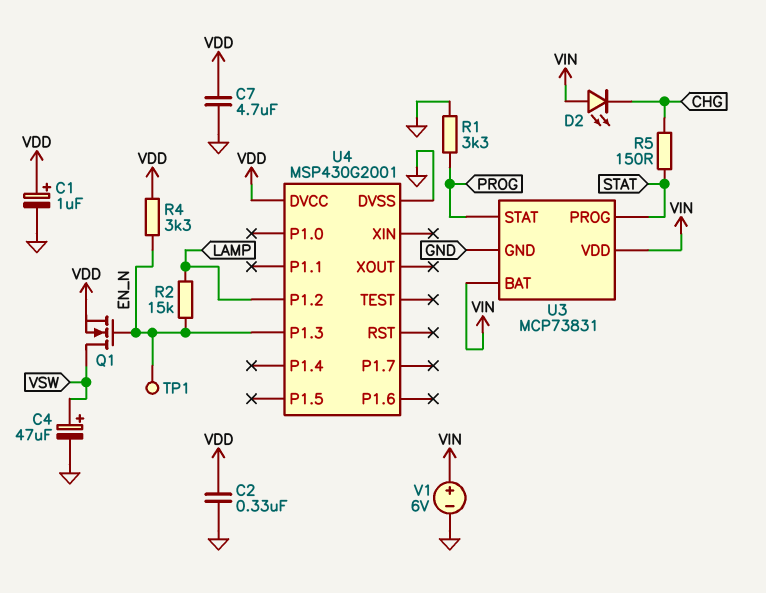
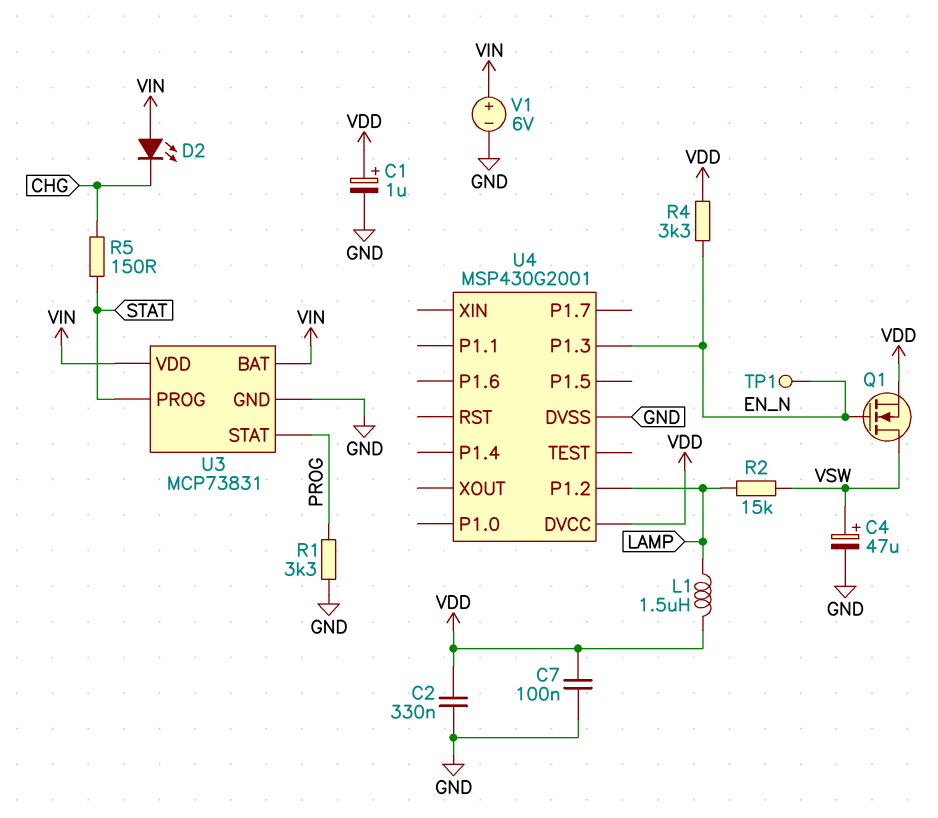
C7: 4.7uF (GND, VDD) -> 100nF (GND, VDD)
L1: none -> 1.5uH (LAMP, VDD)
R2: 15k (EN_N, LAMP) -> 15k (LAMP, VSW)

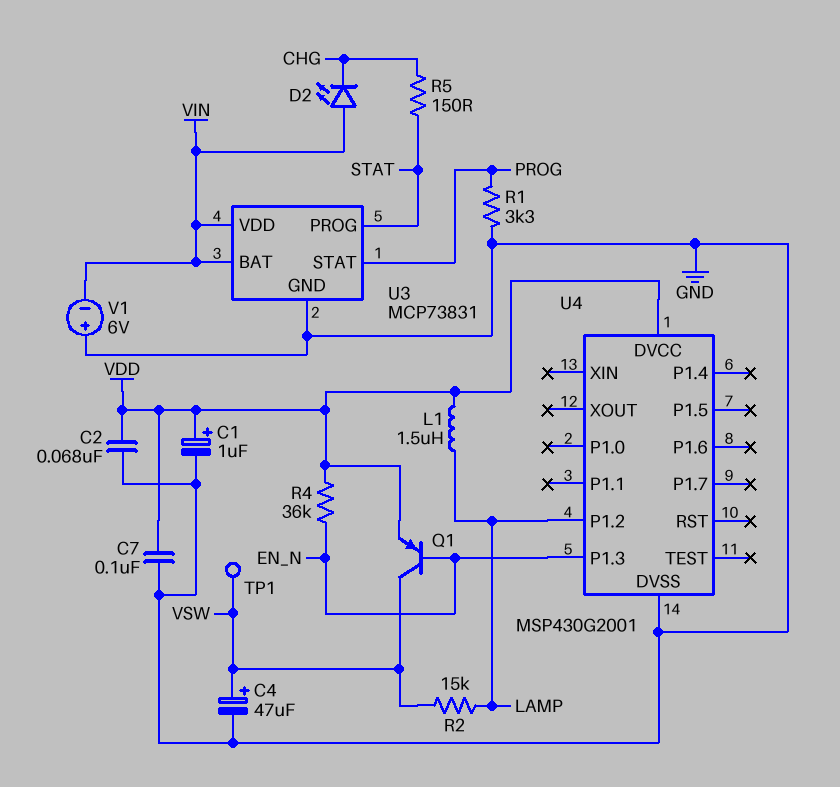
C2: 330nF (GND, VDD) -> 68nF (GND, VDD)
Q1: NMOS (G EN_N, D VSW, S VDD) -> PNP (B EN_N, C VSW, E VDD)
R4: 3.3k (EN_N, VDD) -> 36k (EN_N, VDD)
TP1: test point (EN_N) -> test point (VSW)
V1: 6V (plus VIN, minus GND) -> 6V (plus GND, minus VIN)

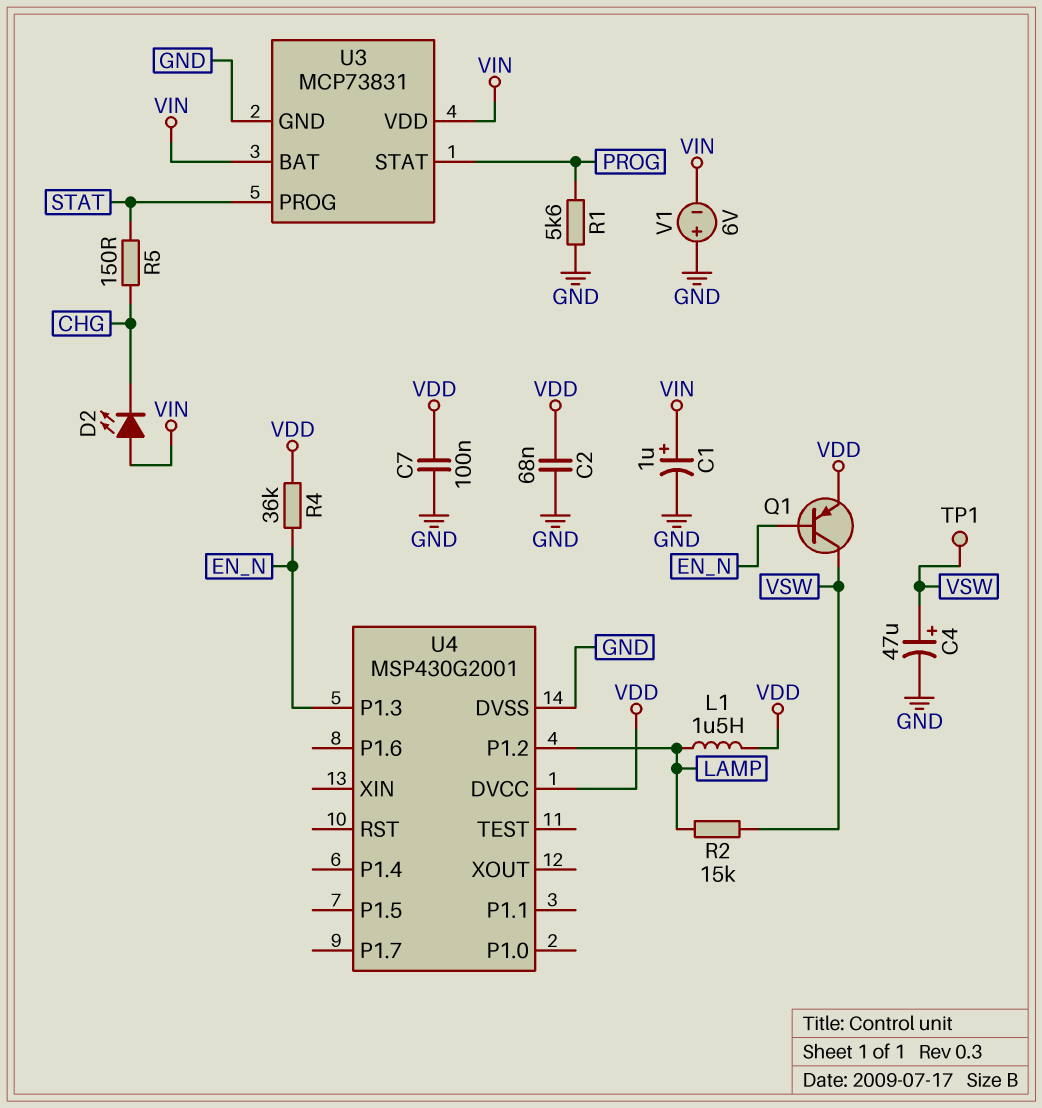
C1: 1uF (plus VDD, minus GND) -> 1uF (plus VIN, minus GND)
R1: 3.3k (GND, PROG) -> 5.6k (GND, PROG)

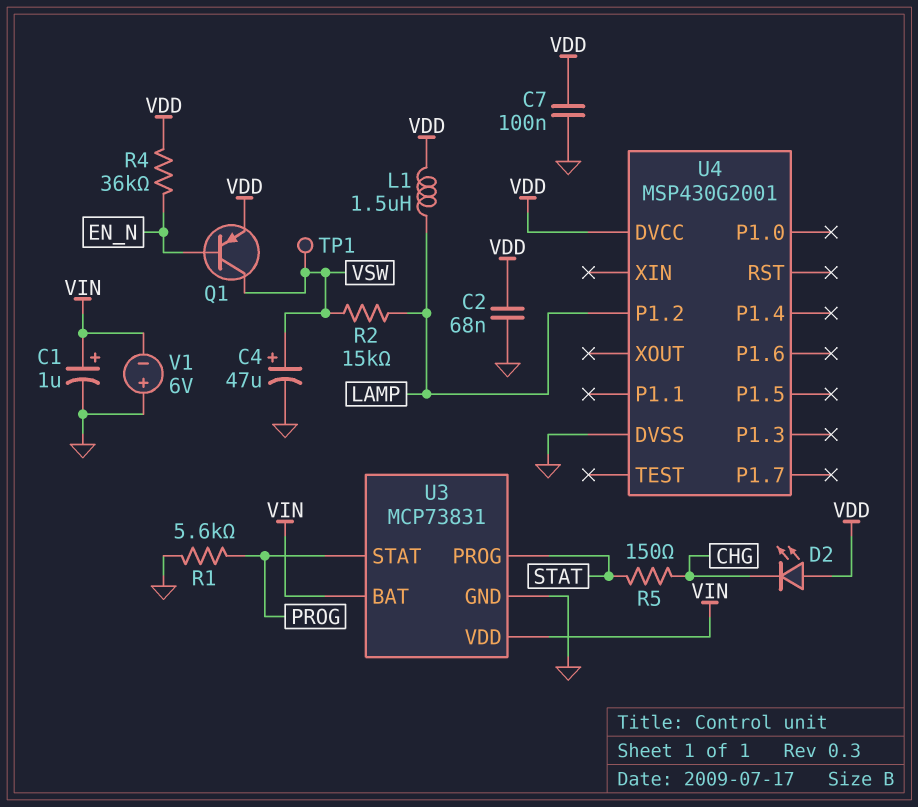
D2: LED (A VIN, K CHG) -> LED (A VDD, K CHG)
U4 pin P1.3: EN_N -> none

